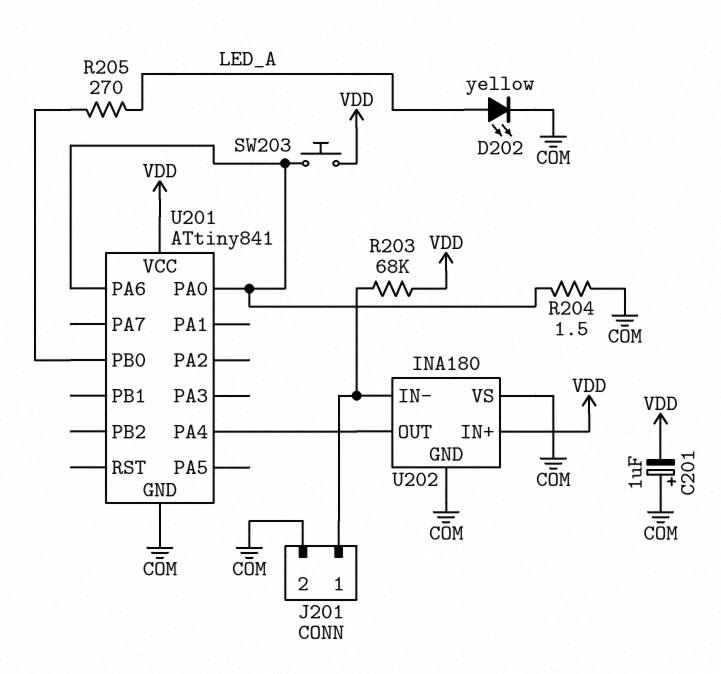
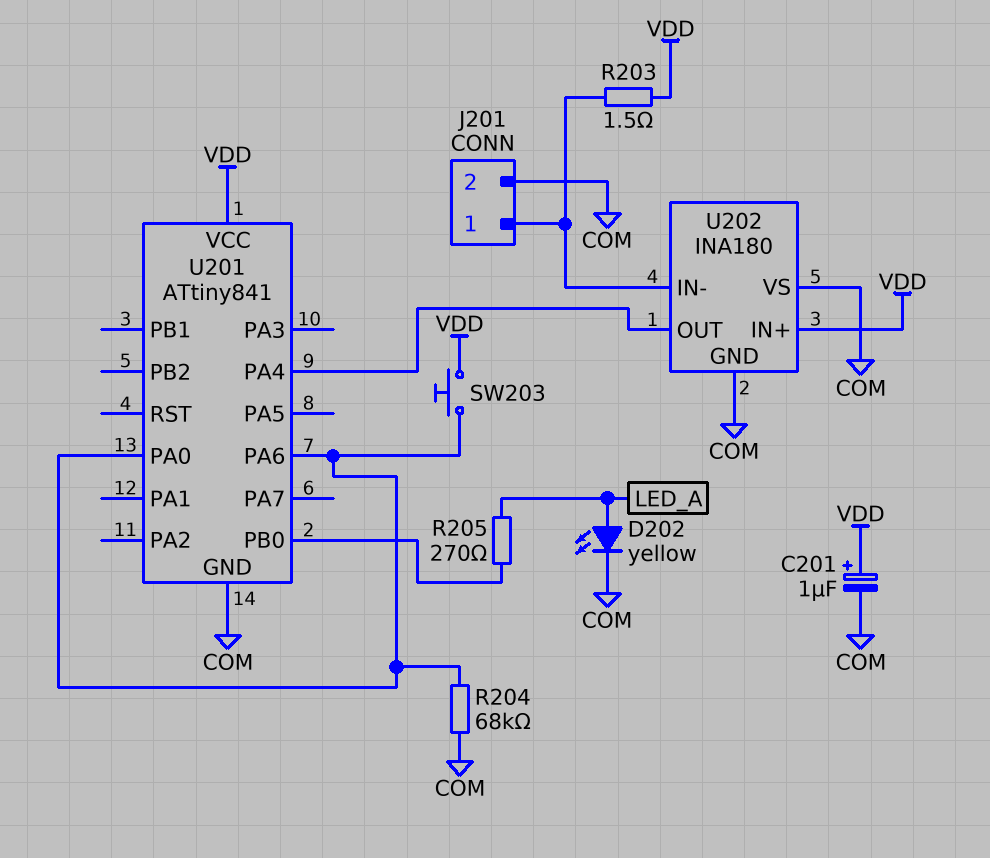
C201: 1uF (plus COM, minus VDD) -> 1uF (plus VDD, minus COM)
R203: 68k (J201/1, VDD) -> 1.5 (J201/1, VDD)
R204: 1.5 (COM, U201/PA0) -> 68k (COM, U201/PA0)

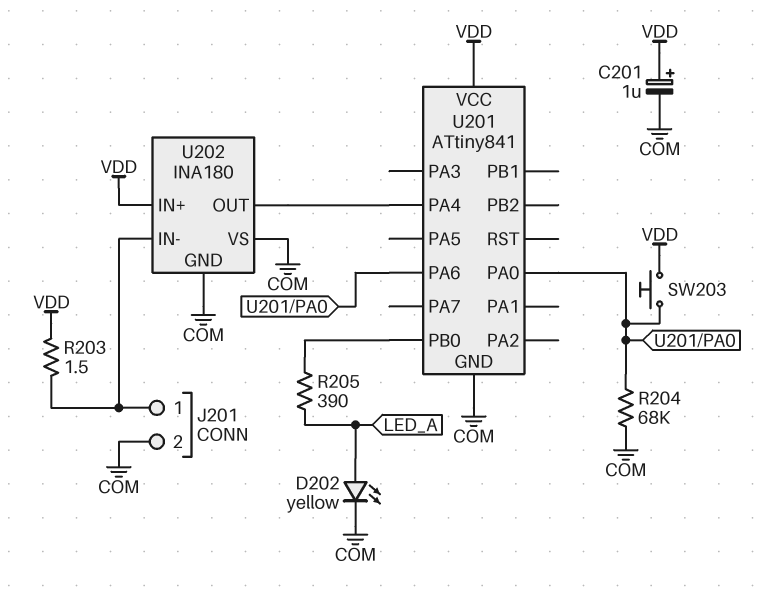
R205: 270 (LED_A, U201/PB0) -> 390 (LED_A, U201/PB0)

